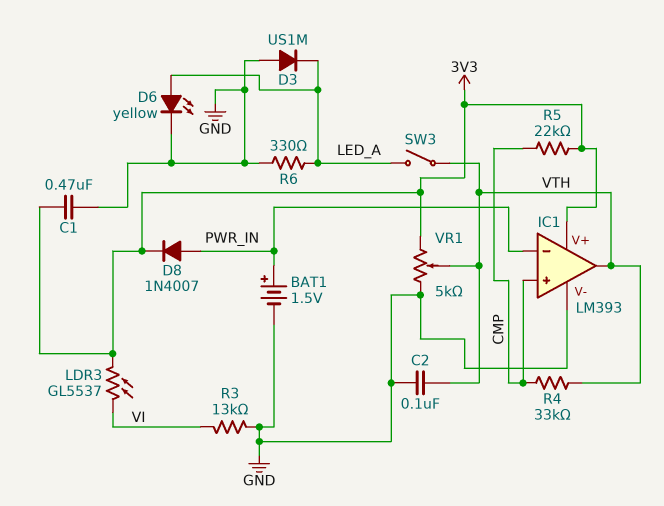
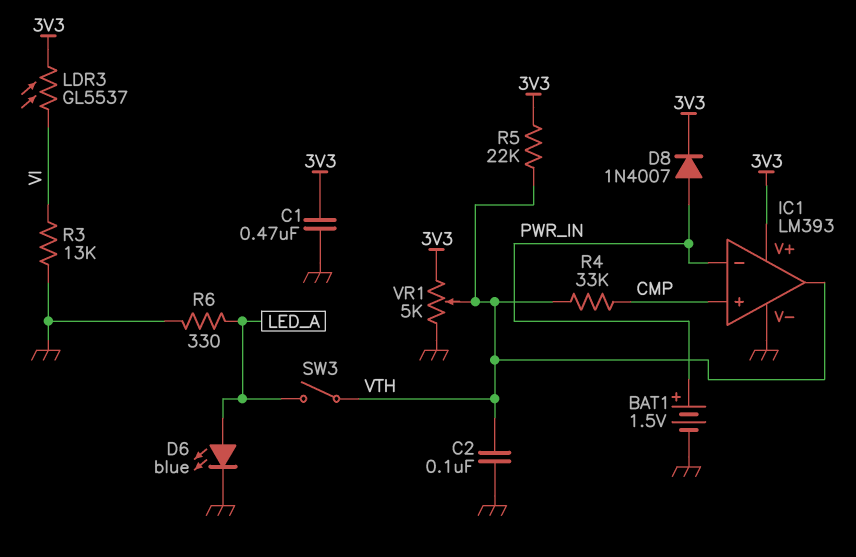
D3: diode US1M (A GND, K LED_A) -> none
D6: LED yellow (A LED_A, K GND) -> LED blue (A LED_A, K GND)
R5: 22k (3V3, CMP) -> 22k (3V3, VTH)

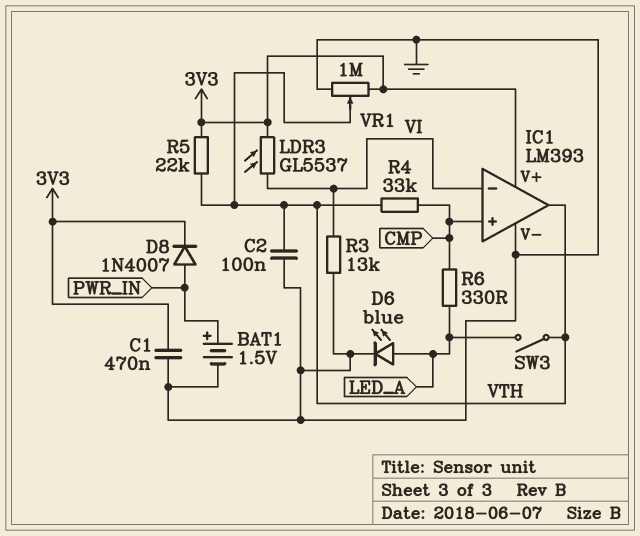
IC1 pin in-: PWR_IN -> VI
R6: 330 (GND, LED_A) -> 330 (CMP, LED_A)
VR1: 5k (3V3, GND, wiper VTH) -> 1M (3V3, GND, wiper VTH)

